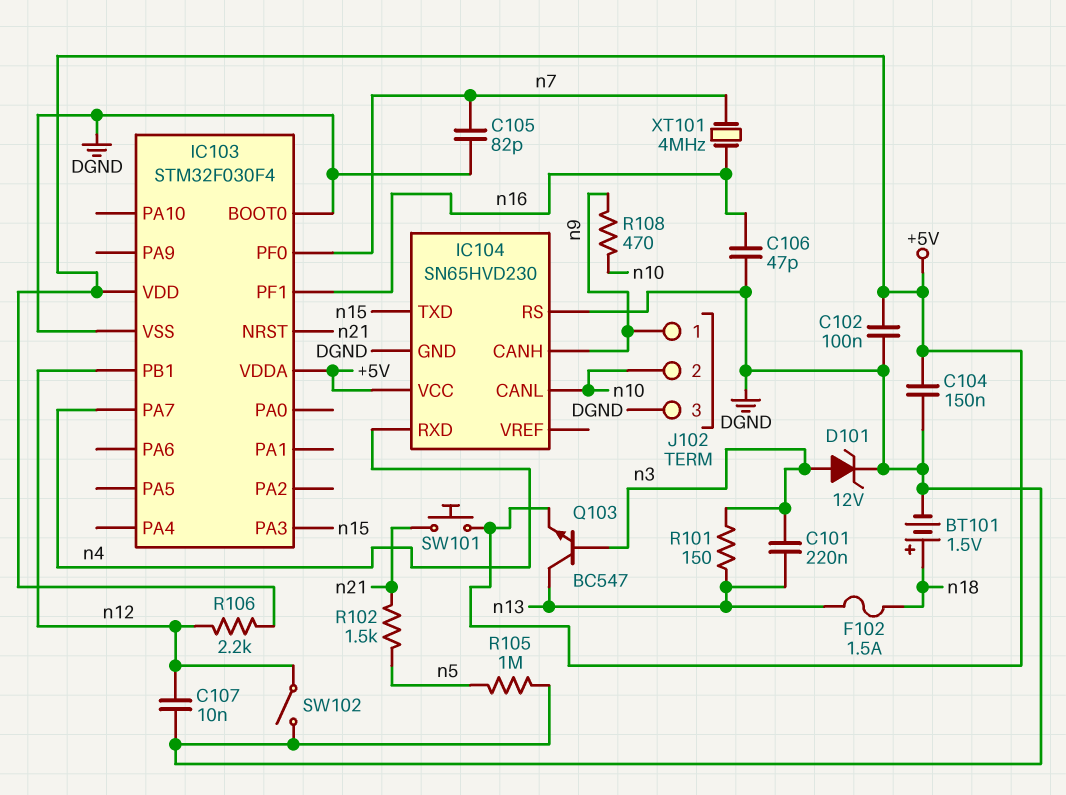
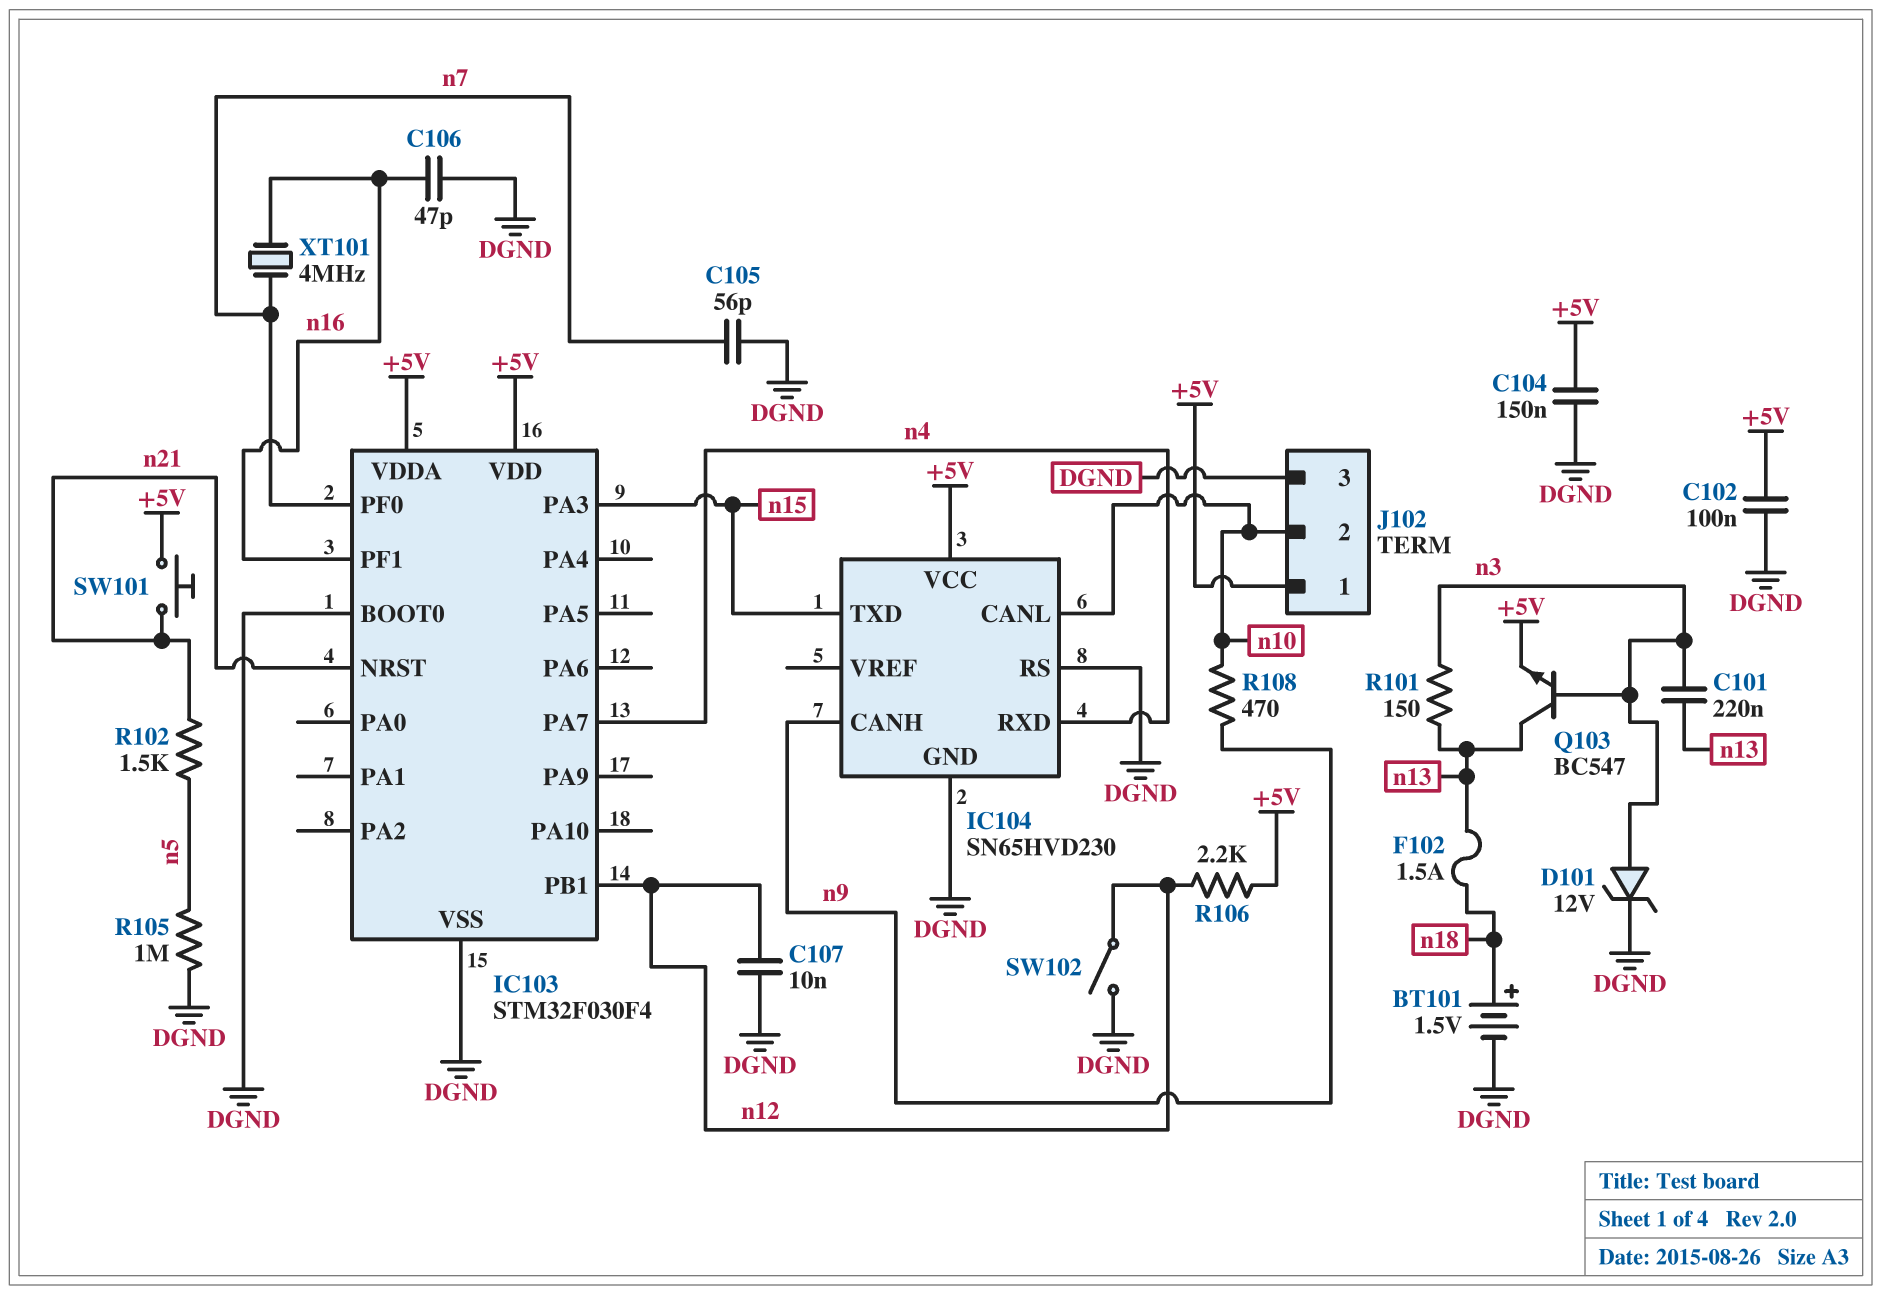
C105: 82pF (DGND, n7) -> 56pF (DGND, n7)
J102 pin 1: n9 -> +5V

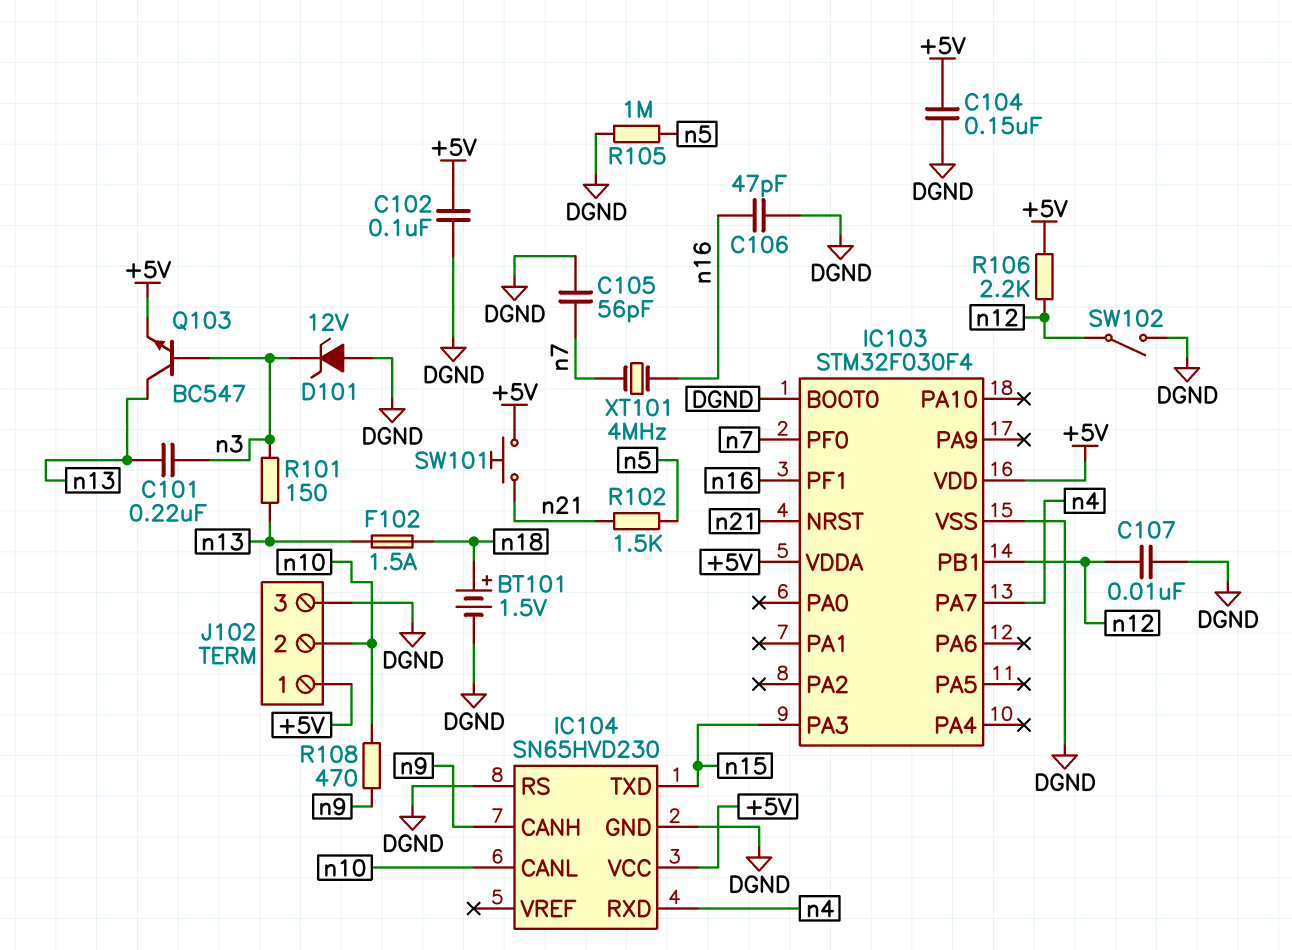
D101: zener 12V (A n3, K DGND) -> zener 12V (A DGND, K n3)

